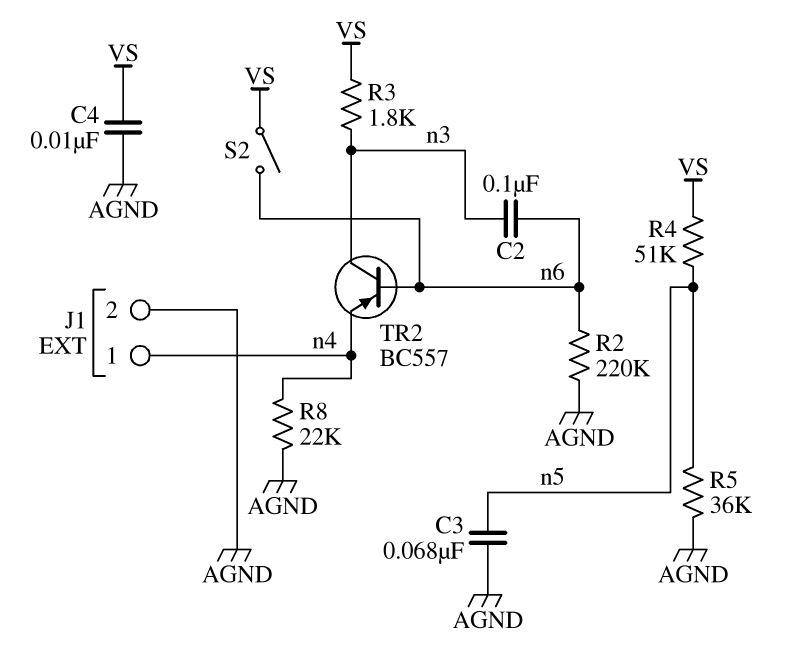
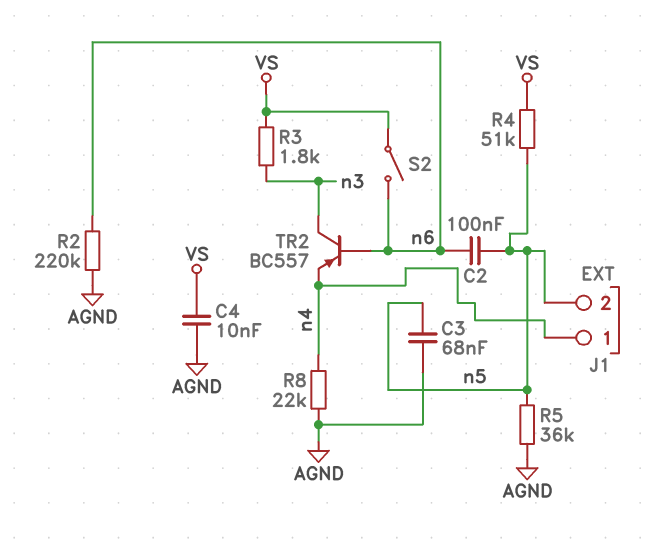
C2: 100nF (n3, n6) -> 100nF (n5, n6)
J1 pin 2: AGND -> n5

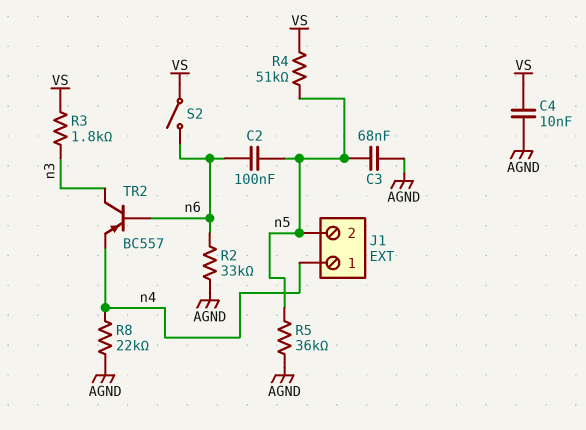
R2: 220k (AGND, n6) -> 33k (AGND, n6)

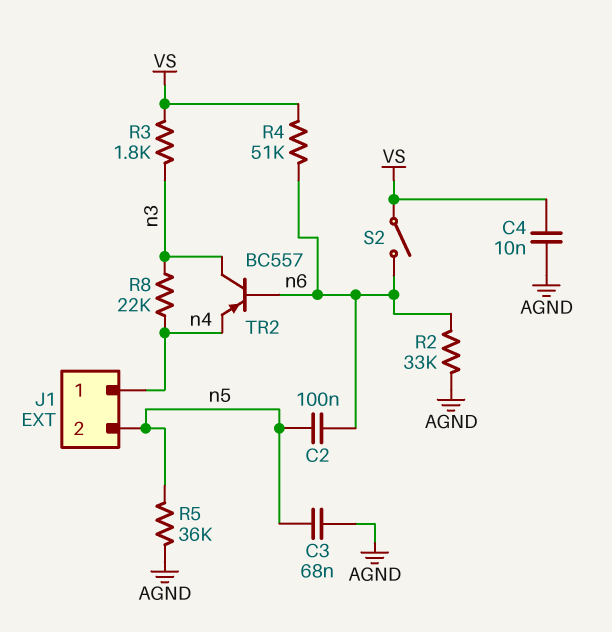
R4: 51k (VS, n5) -> 51k (VS, n6)
R8: 22k (AGND, n4) -> 22k (n3, n4)

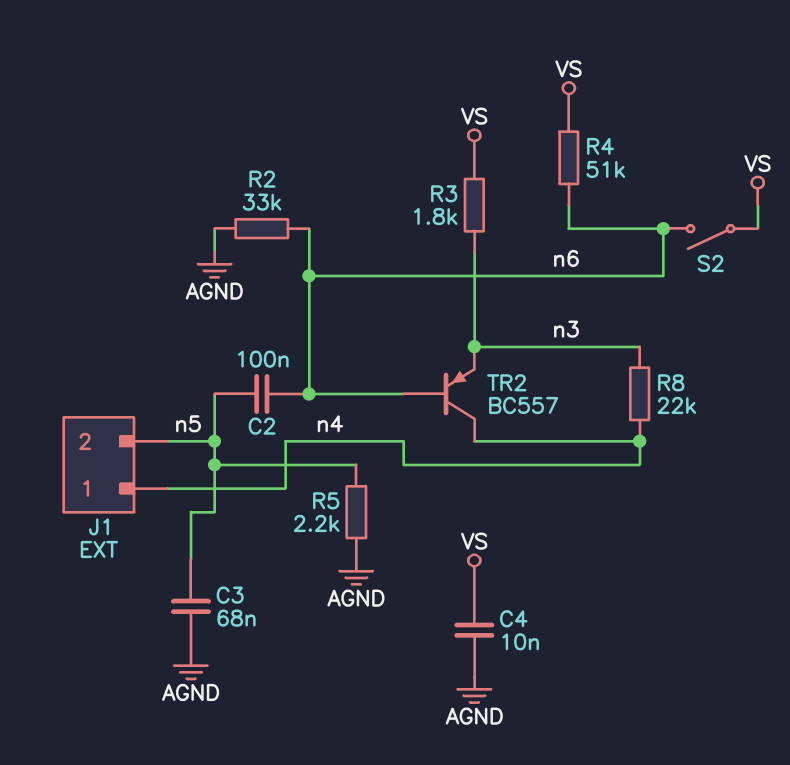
R5: 36k (AGND, n5) -> 2.2k (AGND, n5)
TR2: PNP BC557 (B n6, C n3, E n4) -> PNP BC557 (B n6, C n4, E n3)

